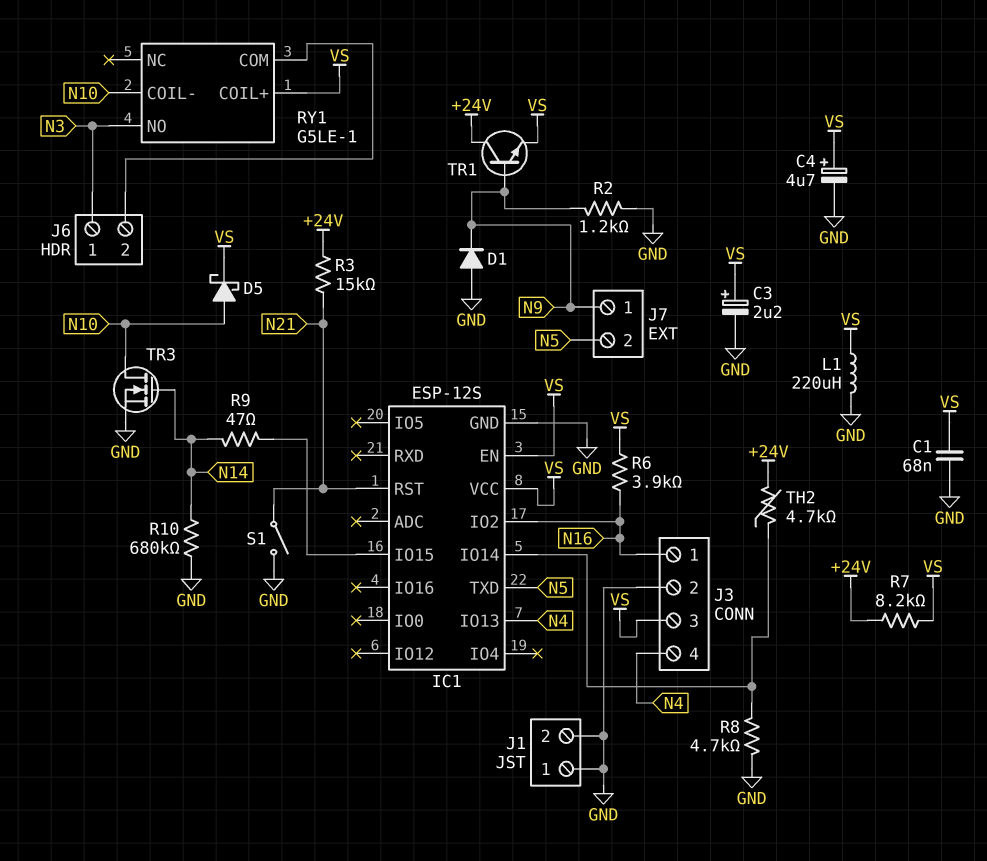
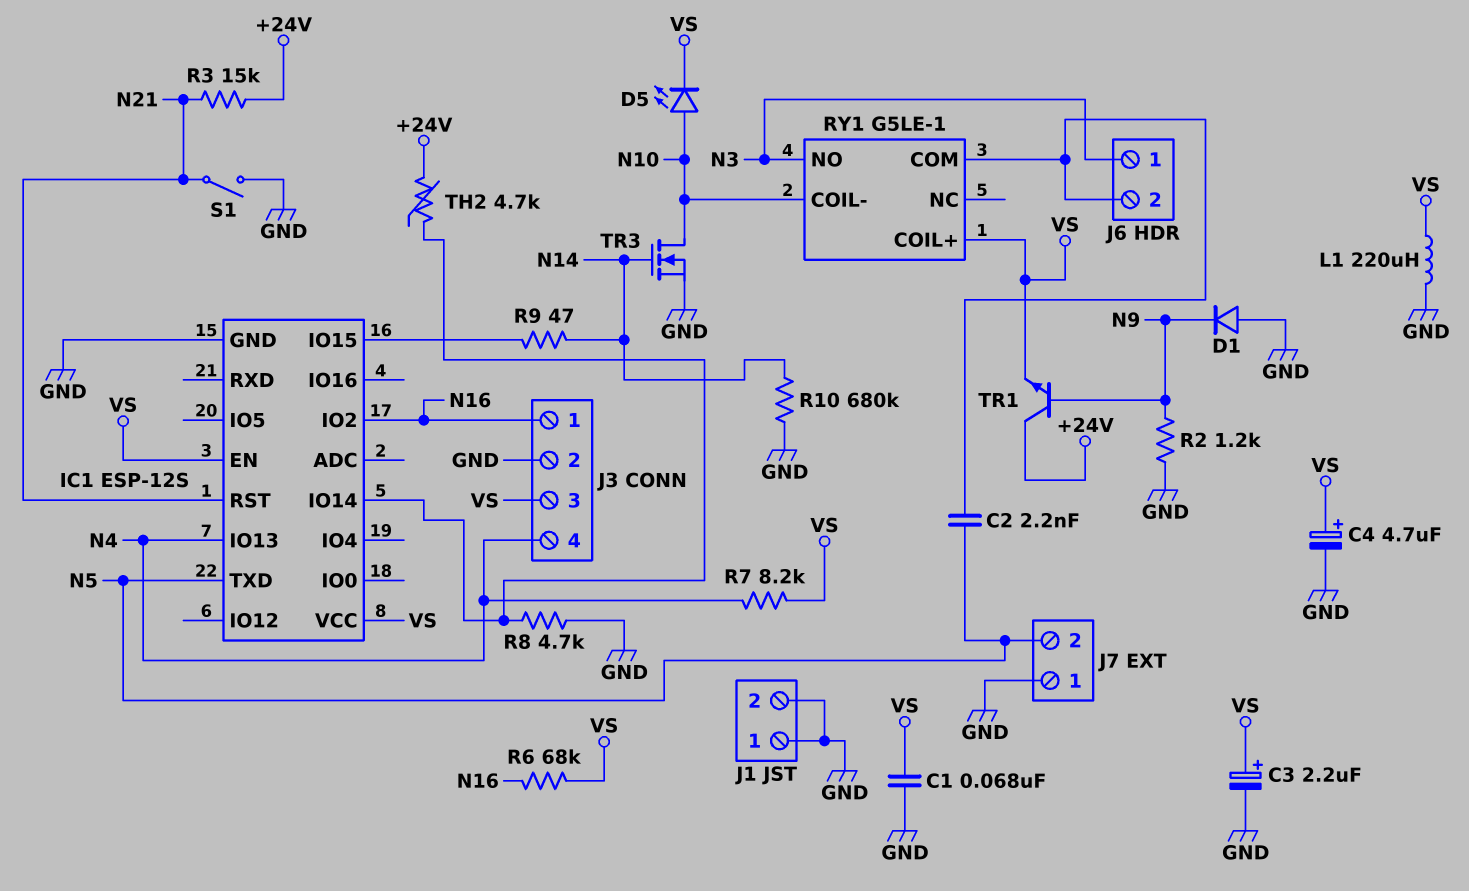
C2: none -> 2.2nF (J6/2, N5)
D5: schottky (A N10, K VS) -> LED (A N10, K VS)
J7 pin 1: N9 -> GND
R6: 3.9k (N16, VS) -> 68k (N16, VS)
R7: 8.2k (+24V, VS) -> 8.2k (N4, VS)

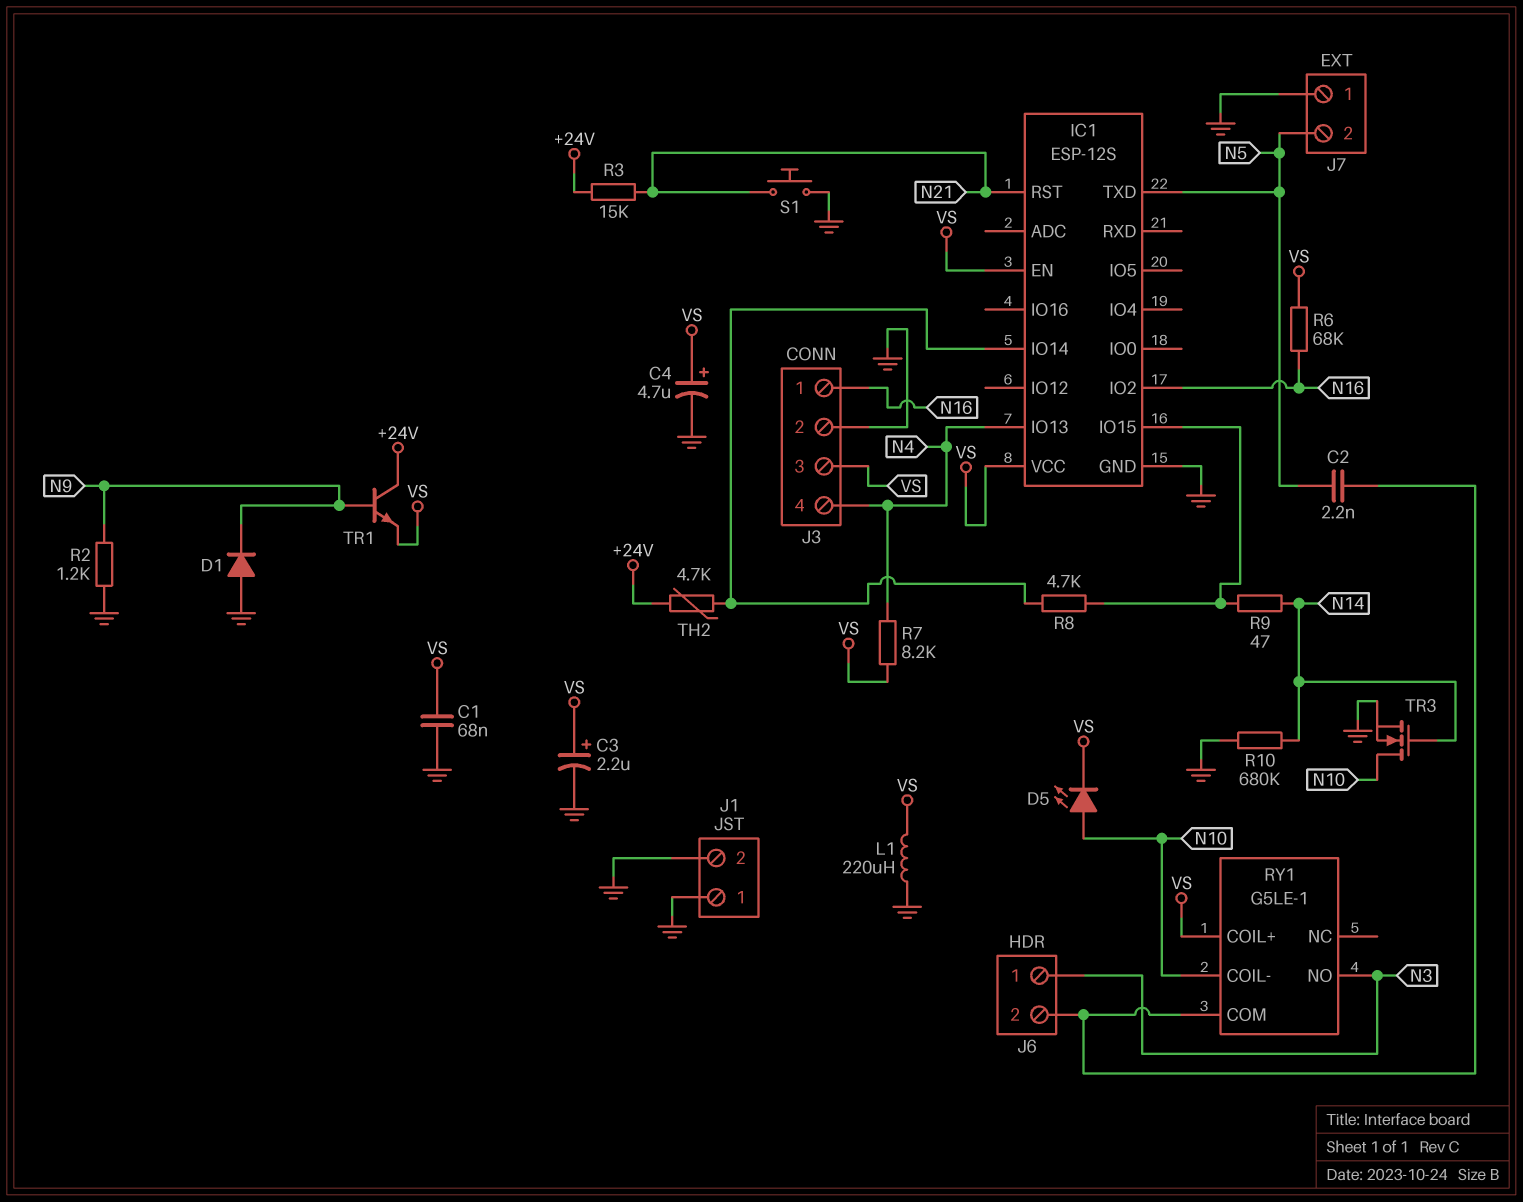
R8: 4.7k (GND, IC1/IO14) -> 4.7k (IC1/IO14, IC1/IO15)
S1: switch (GND, N21) -> button (GND, N21)

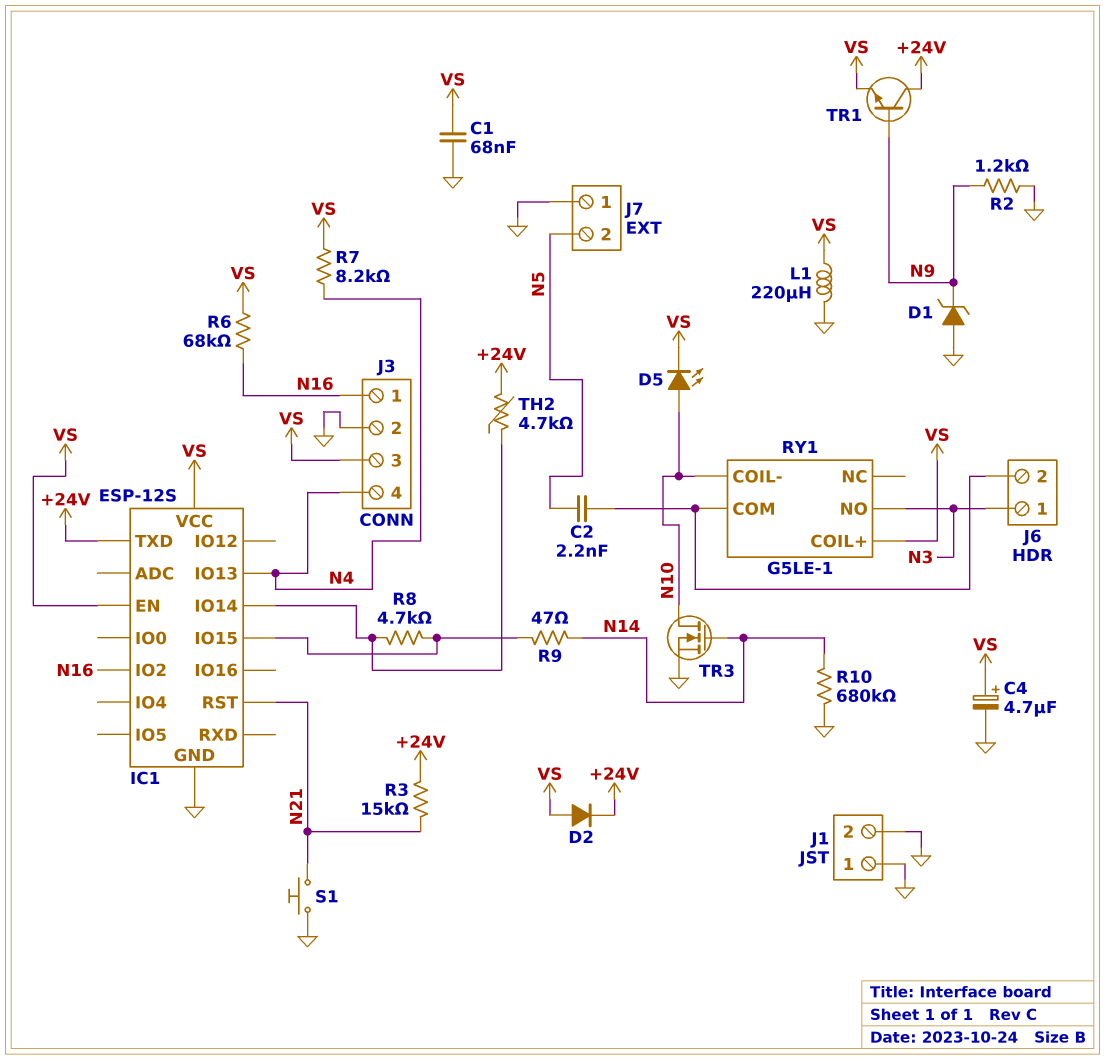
C3: 2.2uF (plus VS, minus GND) -> none
D1: diode (A GND, K N9) -> zener (A GND, K N9)
D2: none -> diode (A VS, K +24V)
IC1 pin TXD: N5 -> +24V

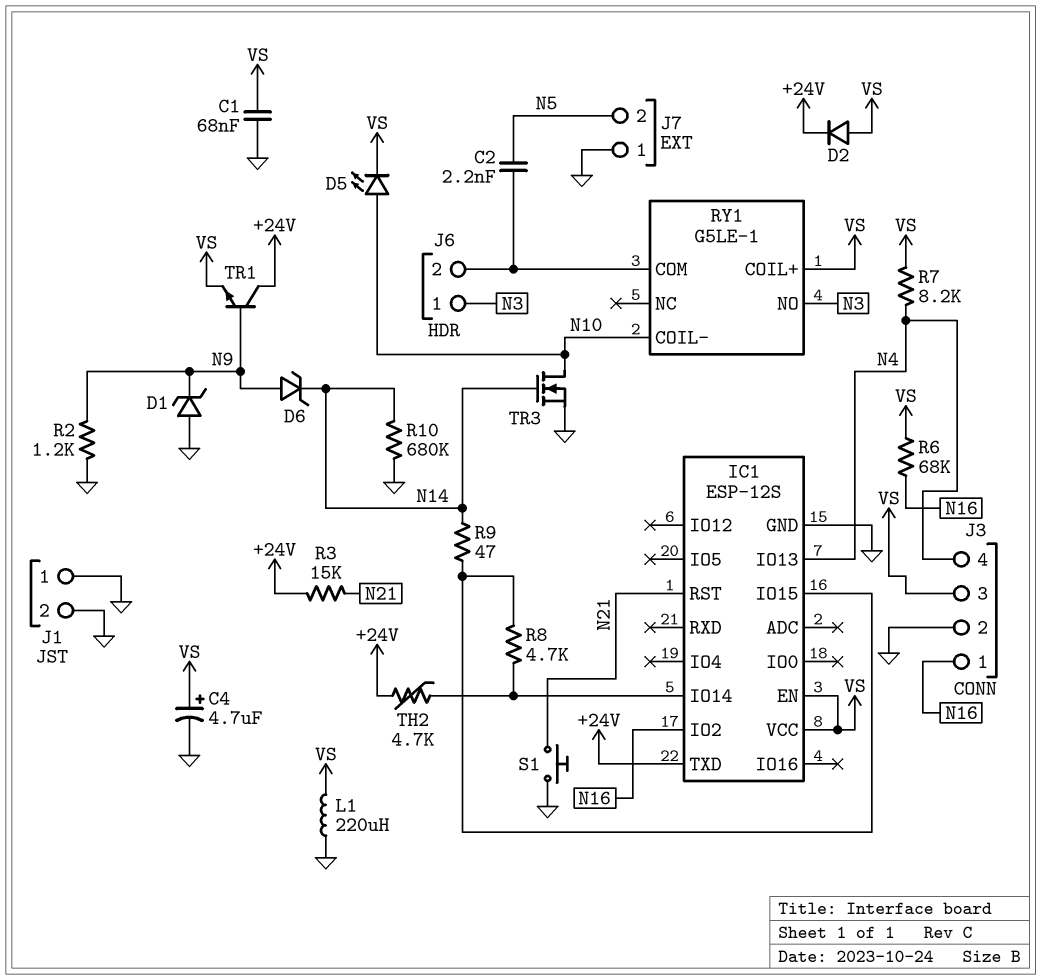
D6: none -> zener (A N9, K N14)

